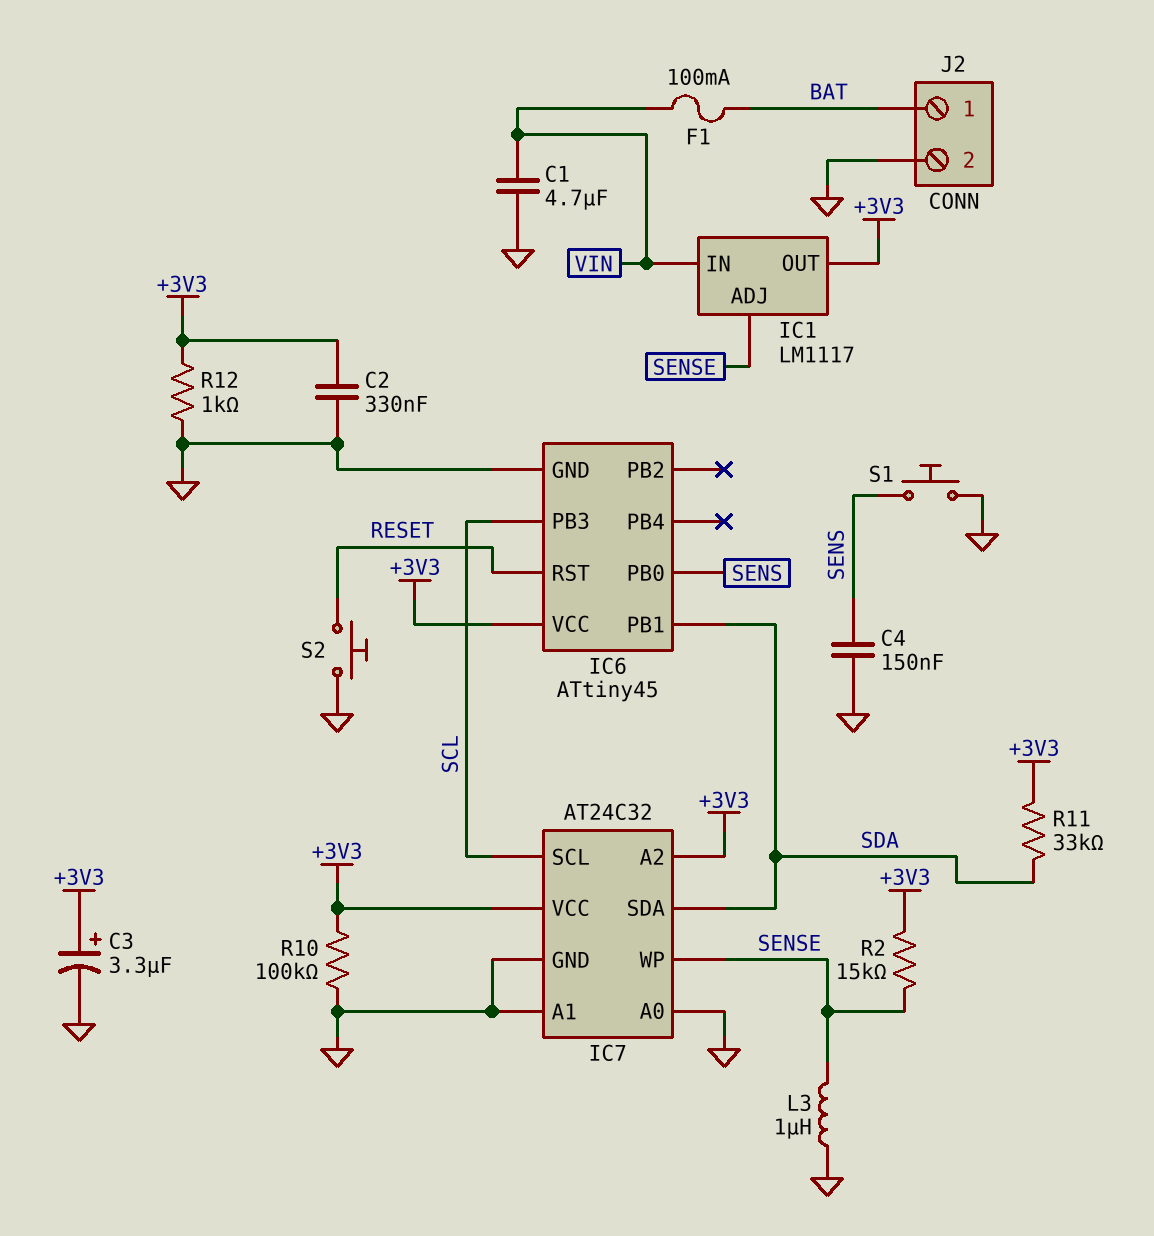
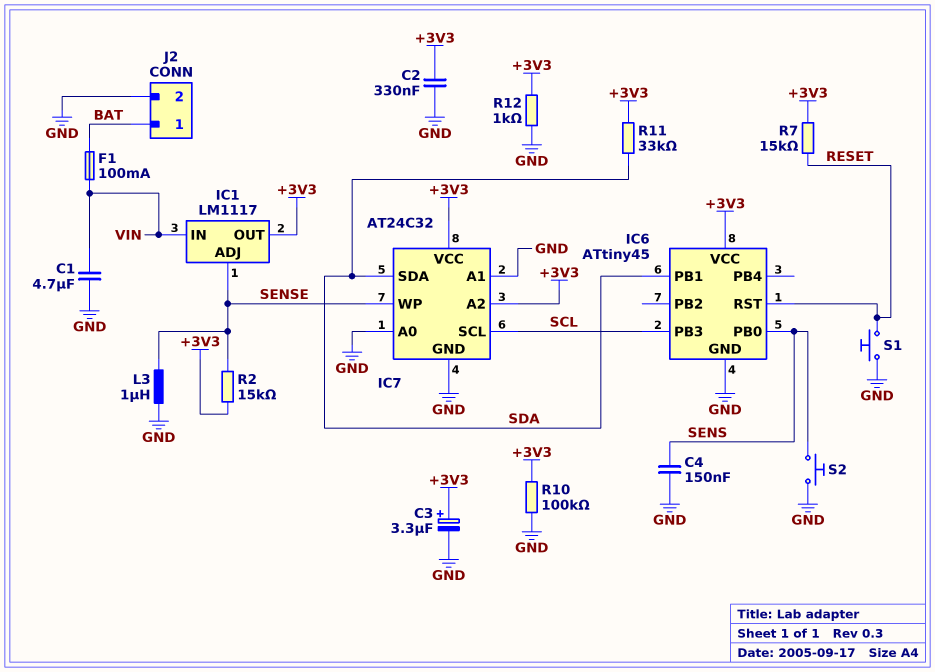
R7: none -> 15k (+3V3, RESET)
S1: button (GND, SENS) -> button (GND, RESET)
S2: button (GND, RESET) -> button (GND, SENS)

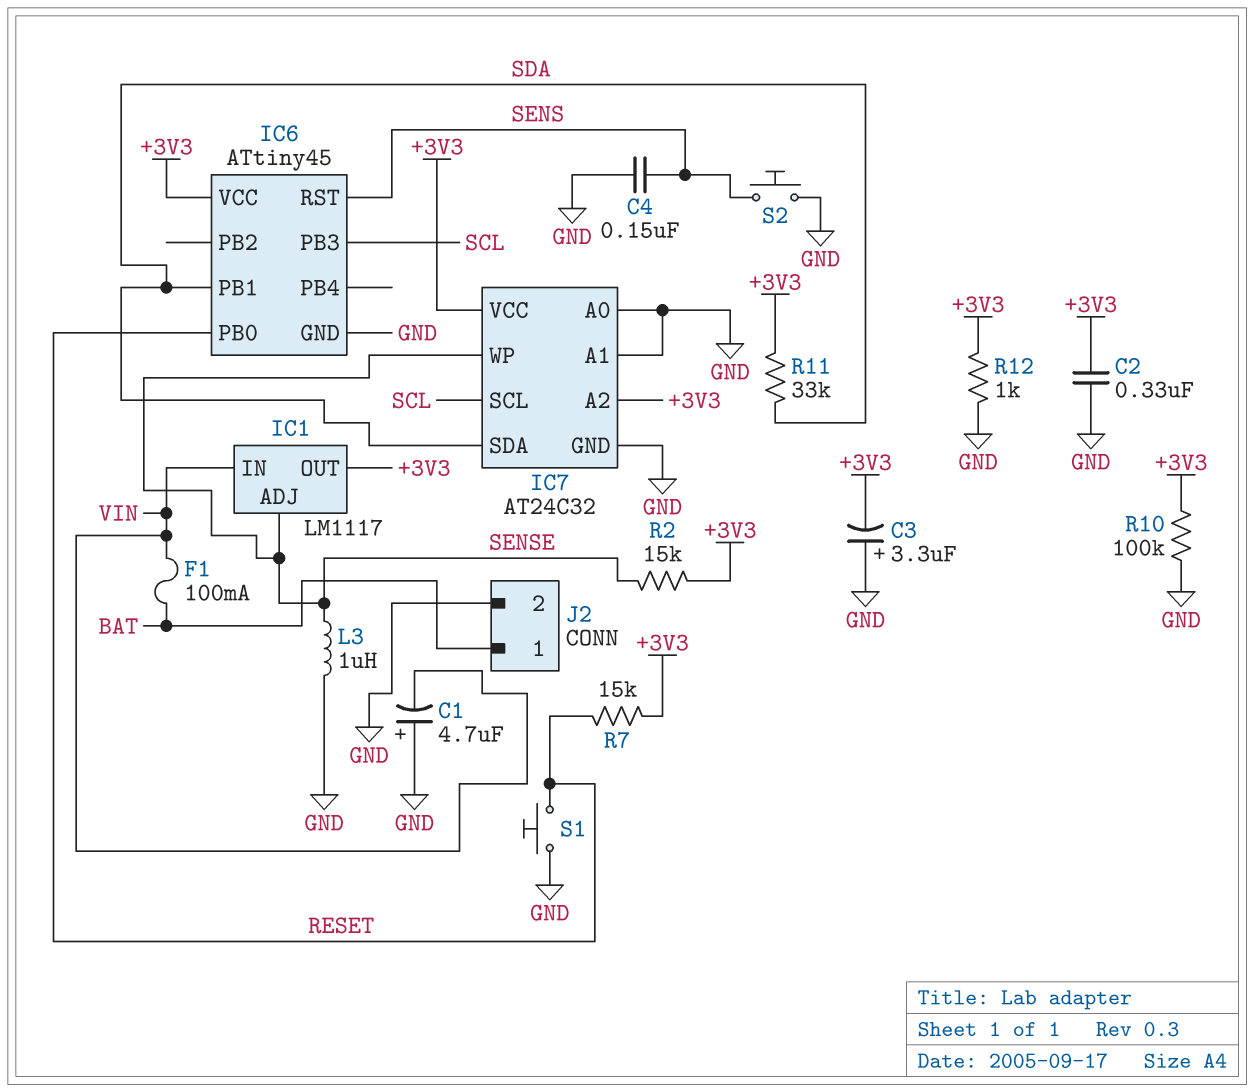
C1: 4.7uF (GND, VIN) -> 4.7uF (plus GND, minus VIN)
C3: 3.3uF (plus +3V3, minus GND) -> 3.3uF (plus GND, minus +3V3)
IC6 pin PB0: SENS -> RESET
IC6 pin RST: RESET -> SENS

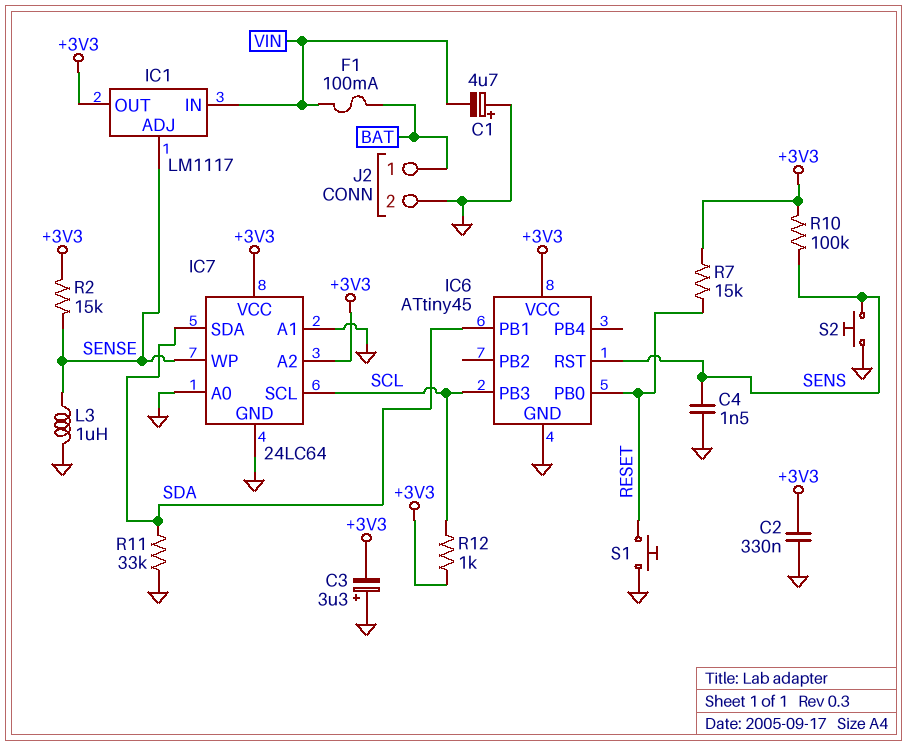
C4: 150nF (GND, SENS) -> 1.5nF (GND, SENS)
IC7: AT24C32 -> 24LC64
R10: 100k (+3V3, GND) -> 100k (+3V3, SENS)
R11: 33k (+3V3, SDA) -> 33k (GND, SDA)
R12: 1k (+3V3, GND) -> 1k (+3V3, SCL)

